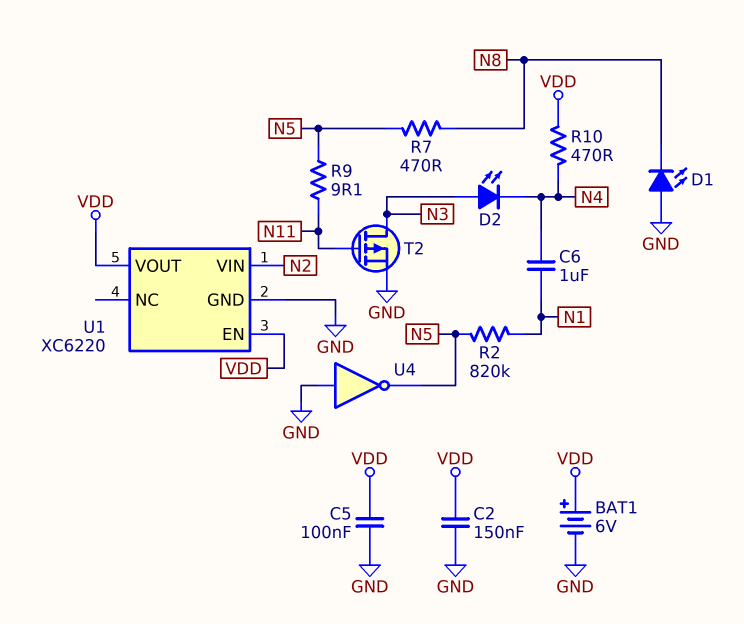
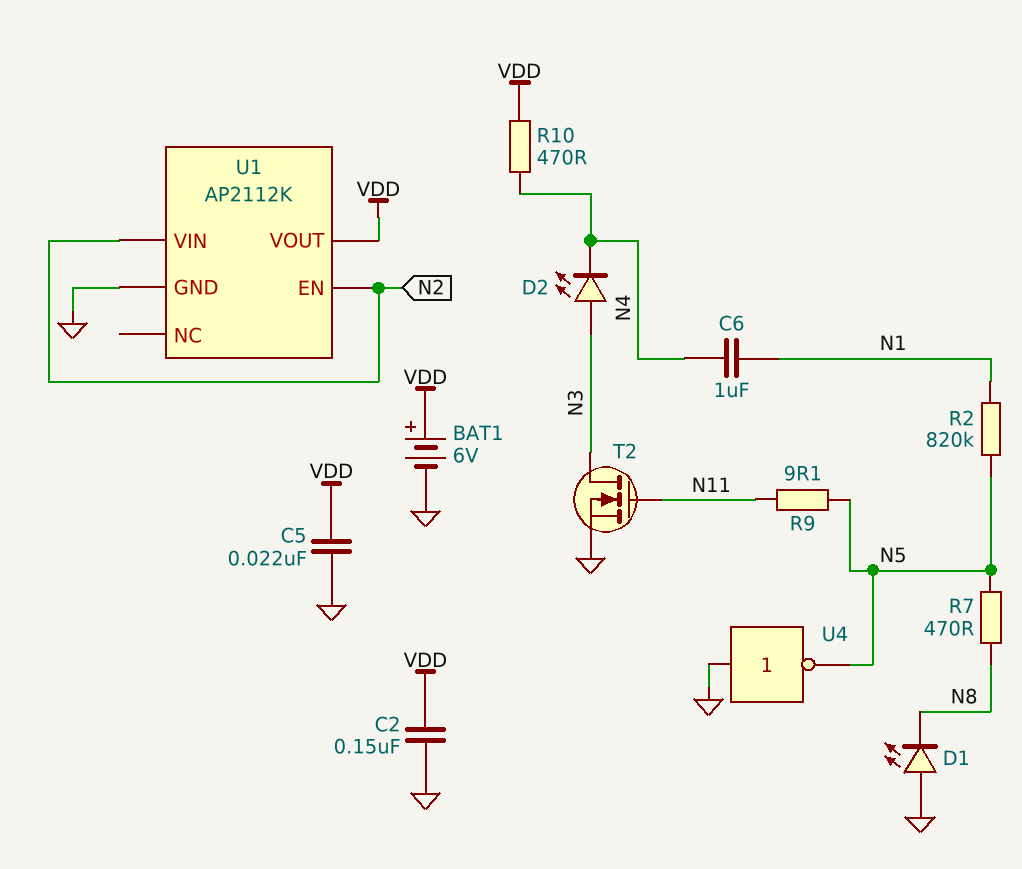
C5: 100nF (GND, VDD) -> 22nF (GND, VDD)
T2: PMOS (G N11, D N3, S GND) -> NMOS (G N11, D N3, S GND)
U1: XC6220 -> AP2112K
U1 pin EN: VDD -> N2

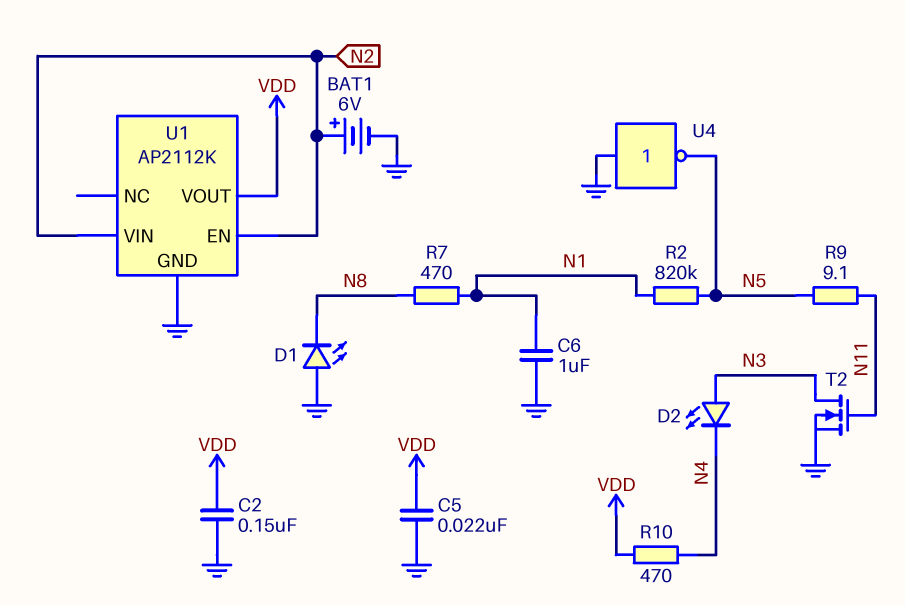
BAT1: 6V (plus VDD, minus GND) -> 6V (plus N2, minus GND)
C6: 1uF (N1, N4) -> 1uF (GND, N1)
R7: 470 (N5, N8) -> 470 (N1, N8)

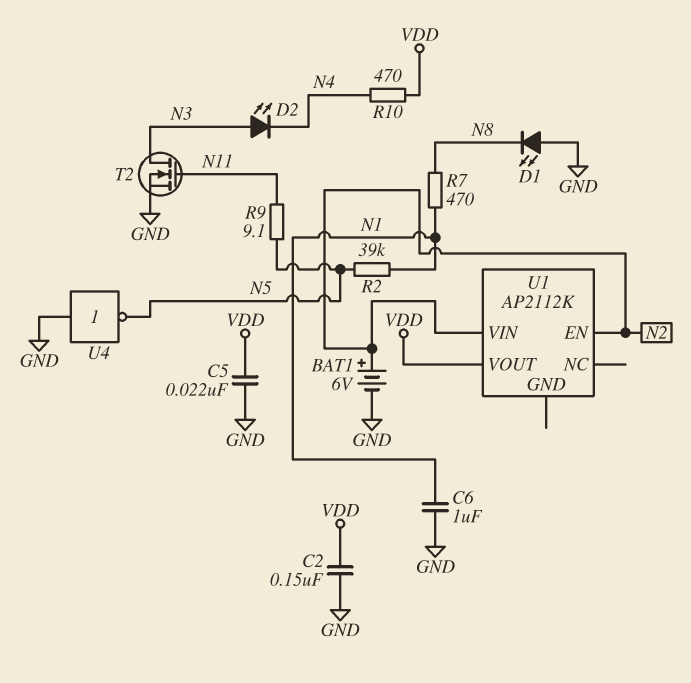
R2: 820k (N1, N5) -> 39k (N1, N5)
U1 pin GND: GND -> none

